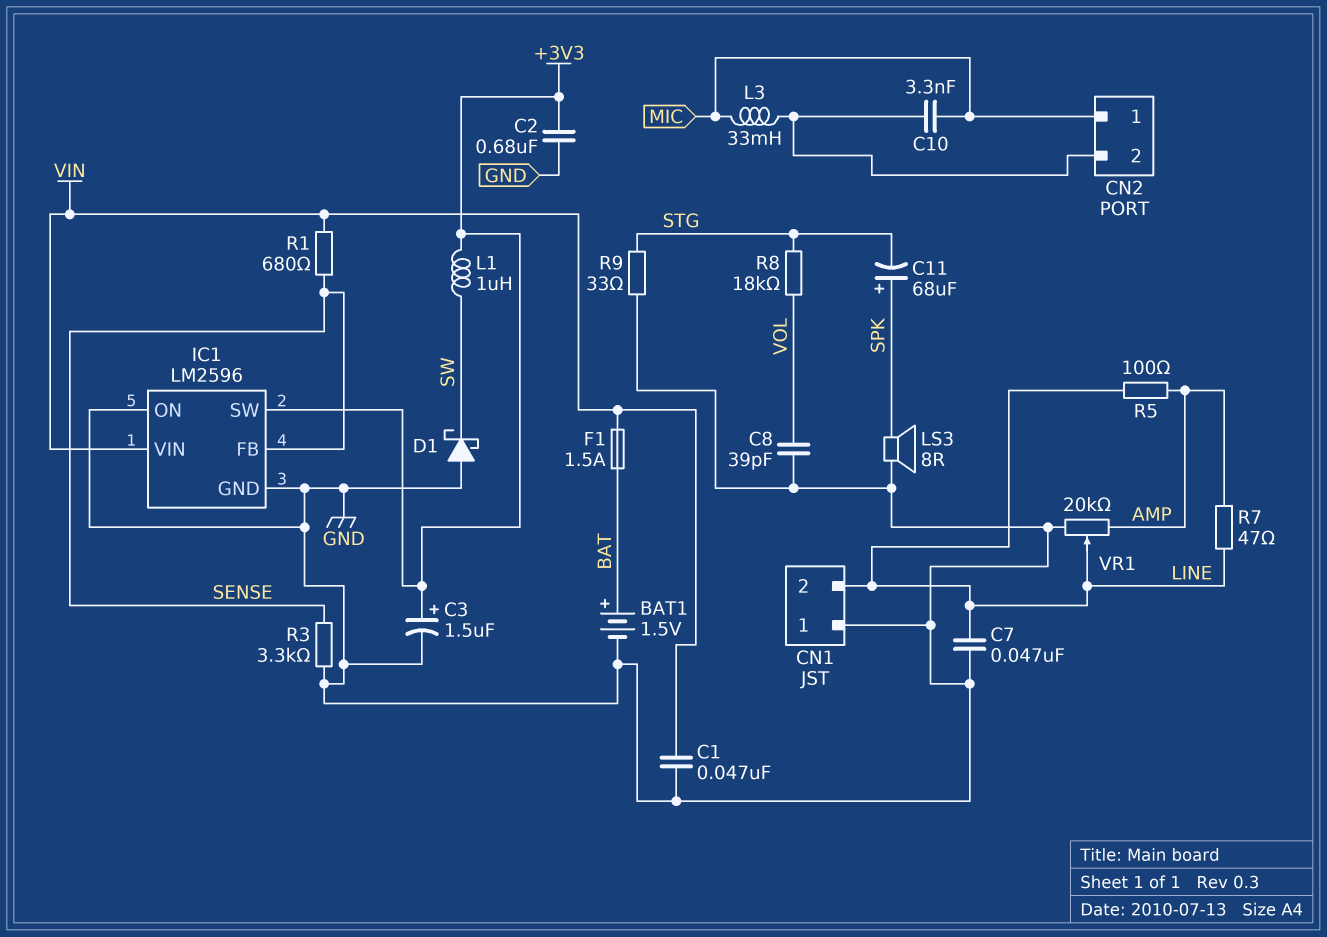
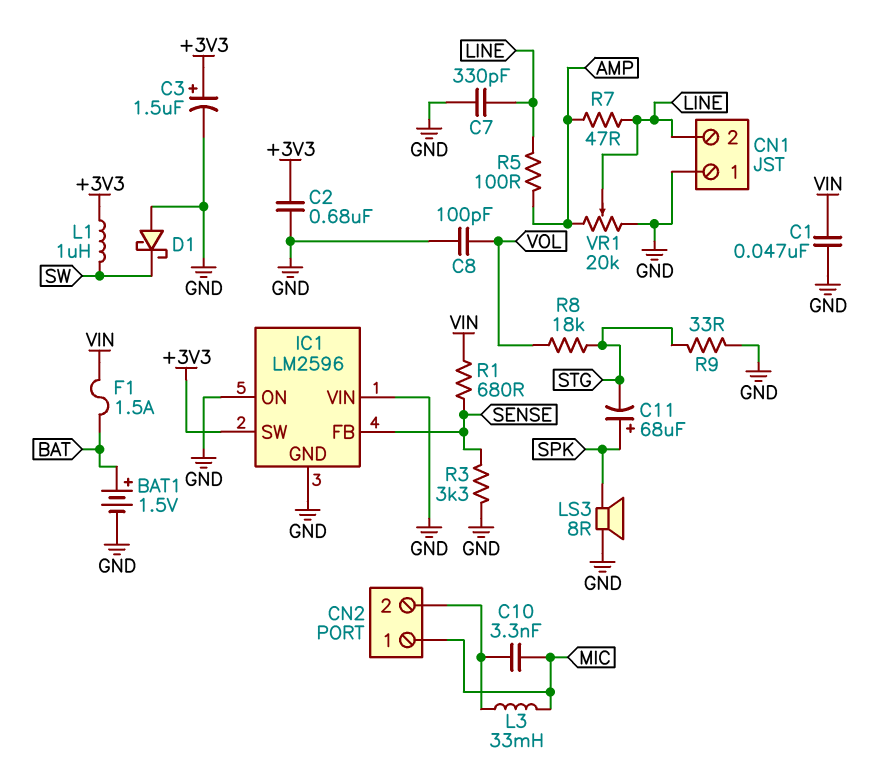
C7: 47nF (GND, LINE) -> 330pF (GND, LINE)
C8: 39pF (GND, VOL) -> 100pF (GND, VOL)
IC1 pin VIN: VIN -> GND

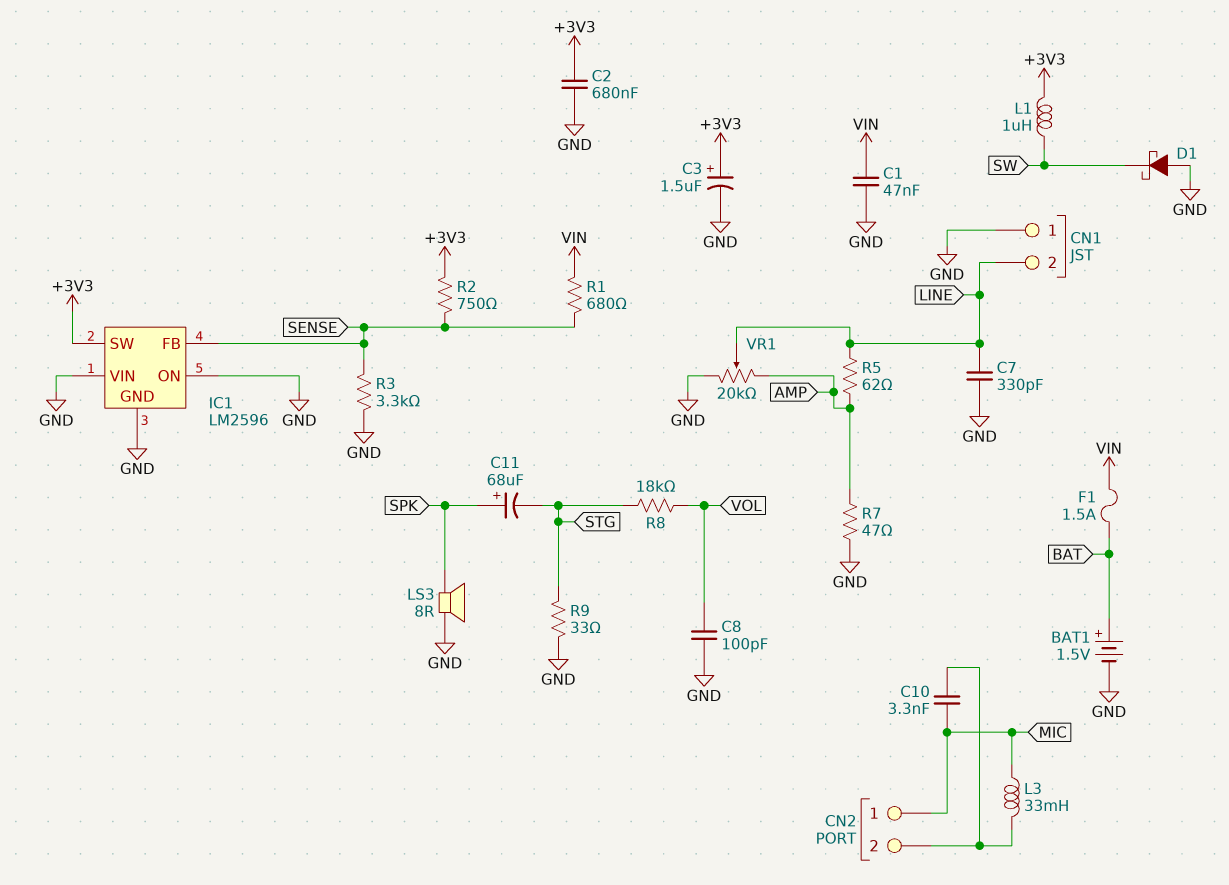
R2: none -> 750 (+3V3, SENSE)
R5: 100 (AMP, LINE) -> 62 (AMP, LINE)
R7: 47 (AMP, LINE) -> 47 (AMP, GND)

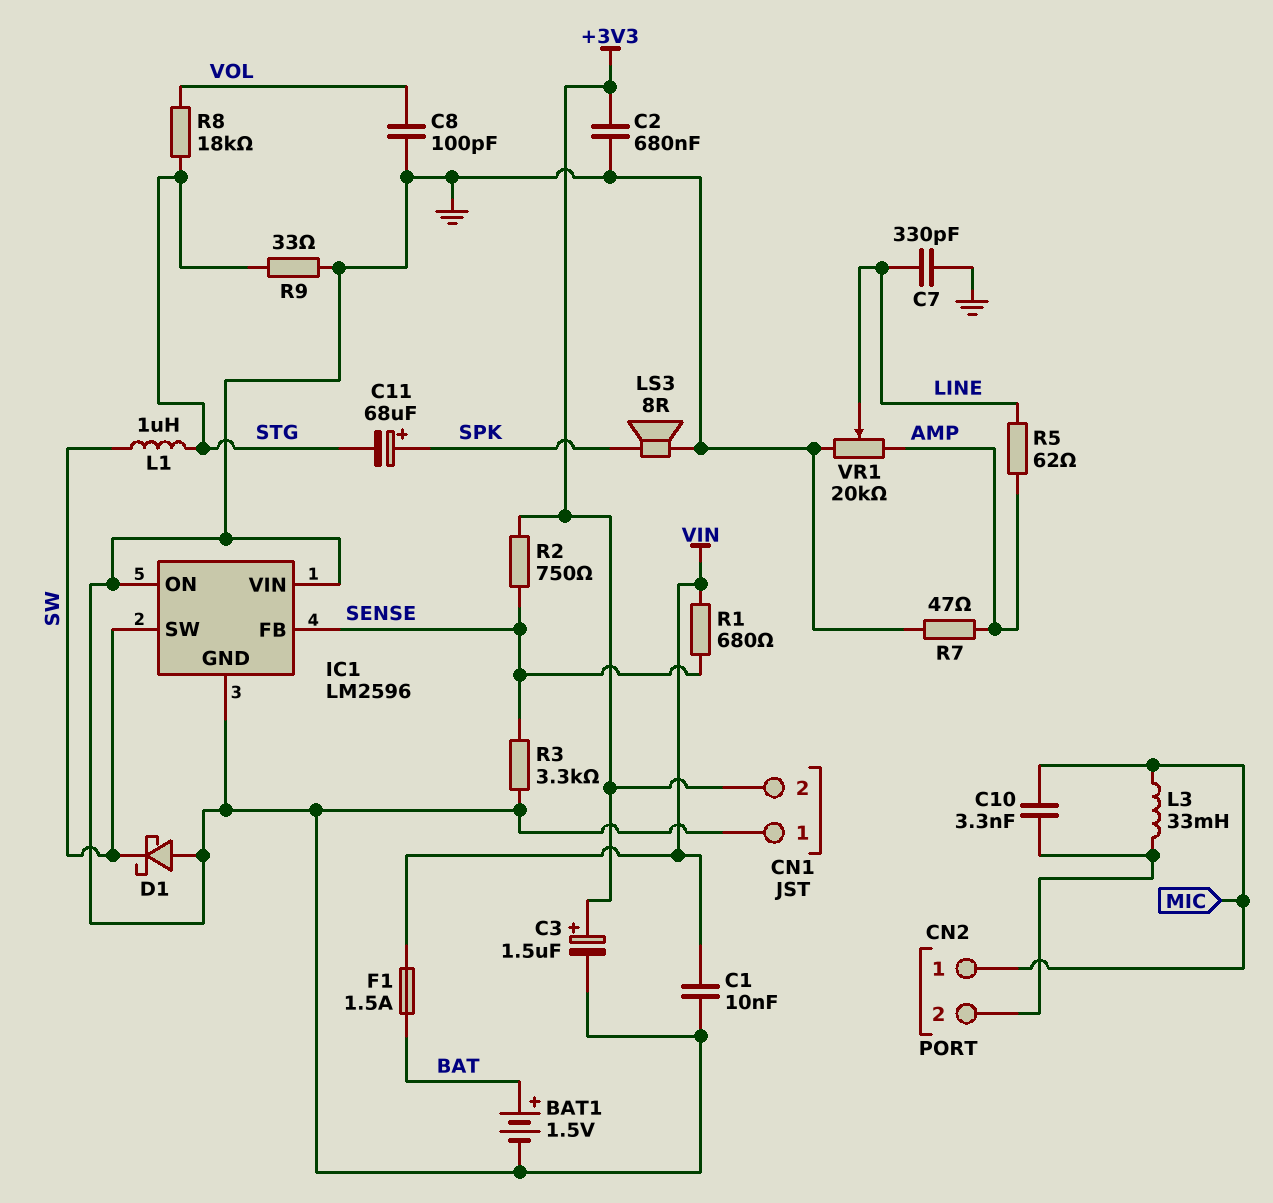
C1: 47nF (GND, VIN) -> 10nF (GND, VIN)
CN1 pin 2: LINE -> +3V3
IC1 pin SW: +3V3 -> SW
L1: 1uH (+3V3, SW) -> 1uH (STG, SW)

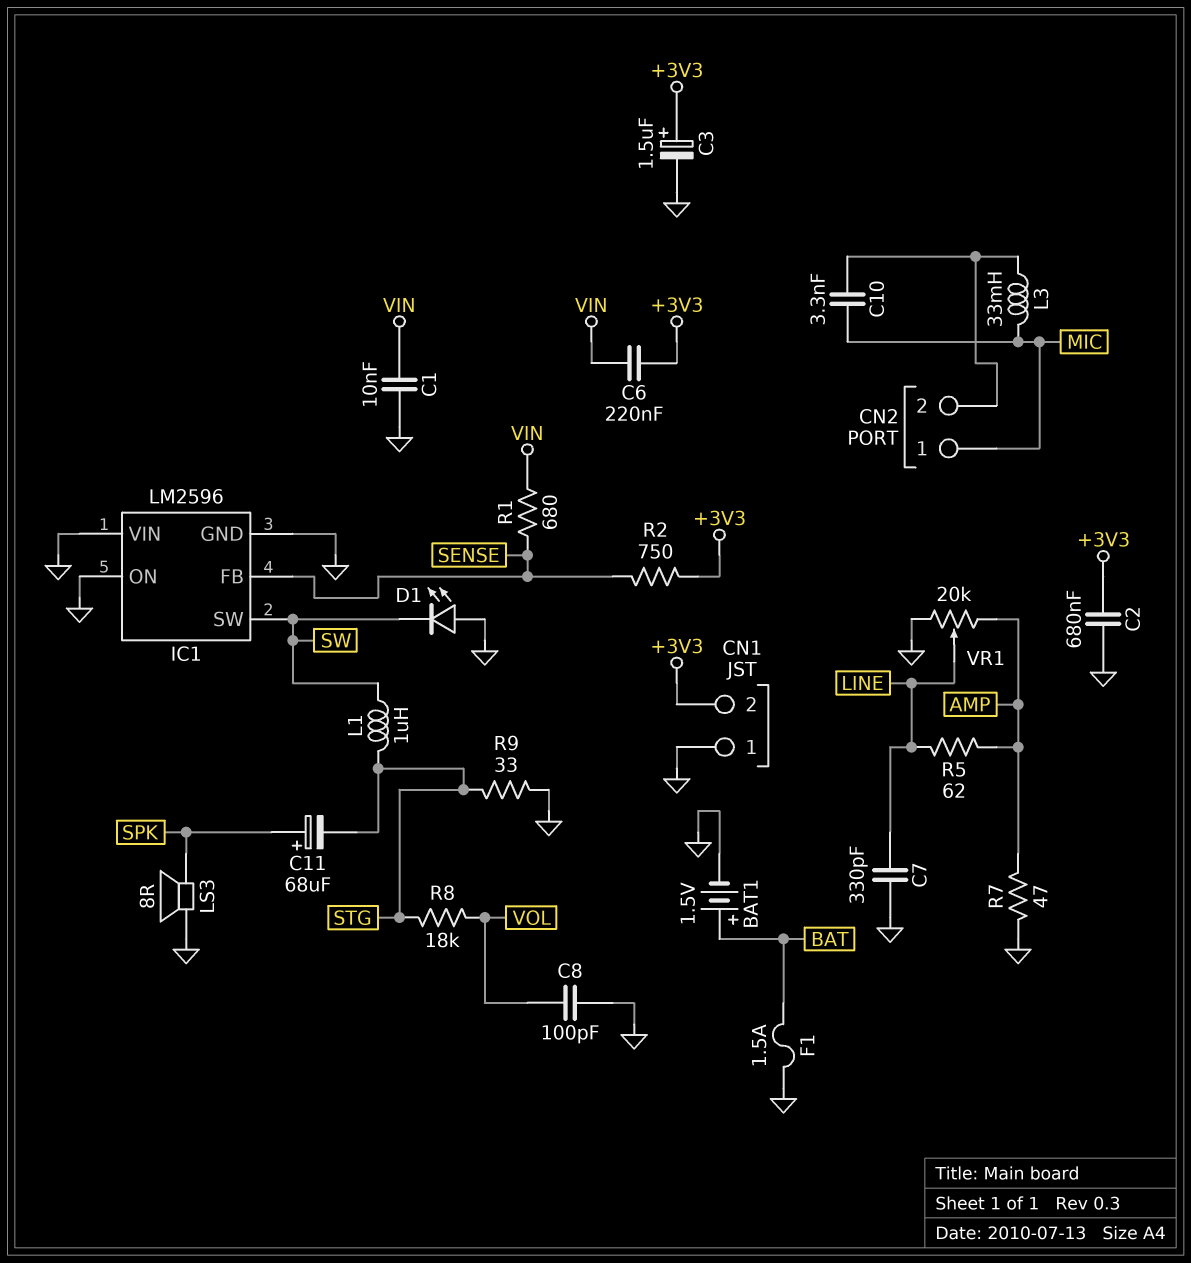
C6: none -> 220nF (+3V3, VIN)
D1: schottky (A GND, K SW) -> LED (A GND, K SW)
F1: 1.5A (BAT, VIN) -> 1.5A (BAT, GND)
R3: 3.3k (GND, SENSE) -> none

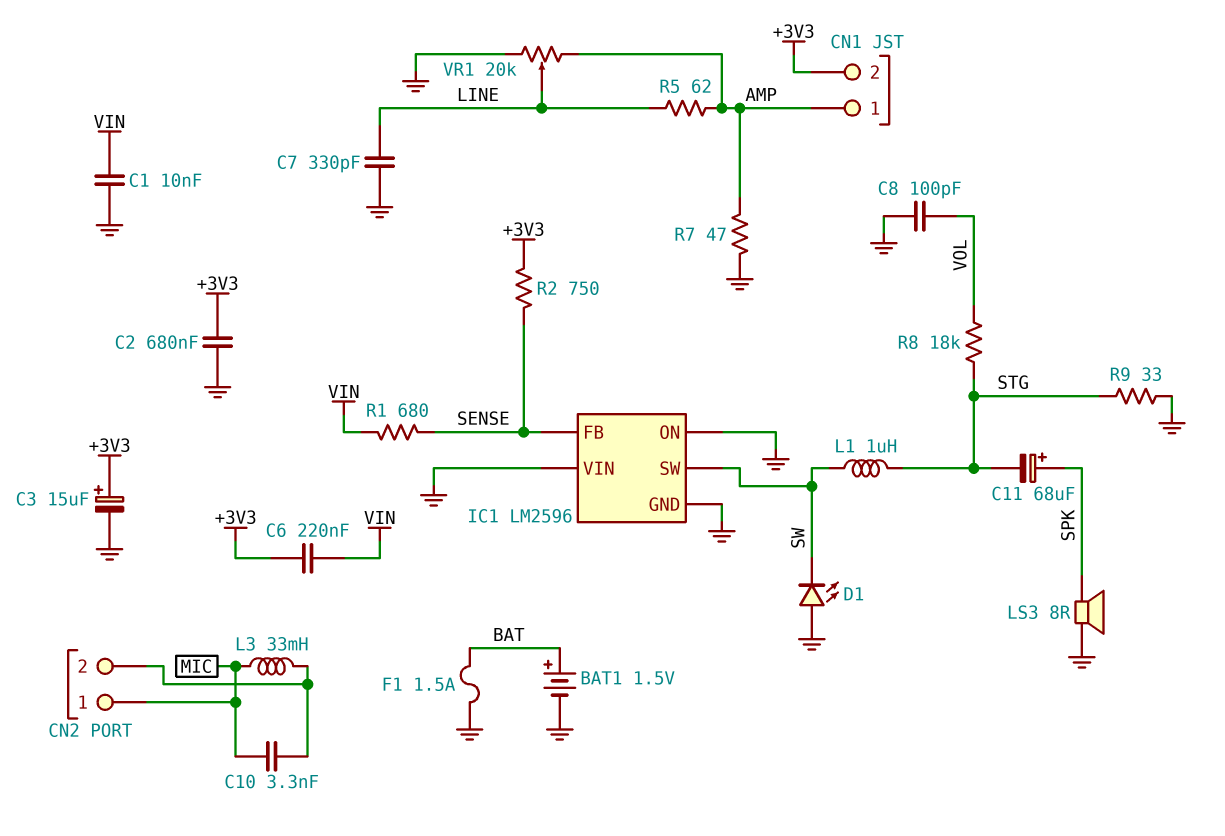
C3: 1.5uF (plus +3V3, minus GND) -> 15uF (plus +3V3, minus GND)
CN1 pin 1: GND -> AMP

